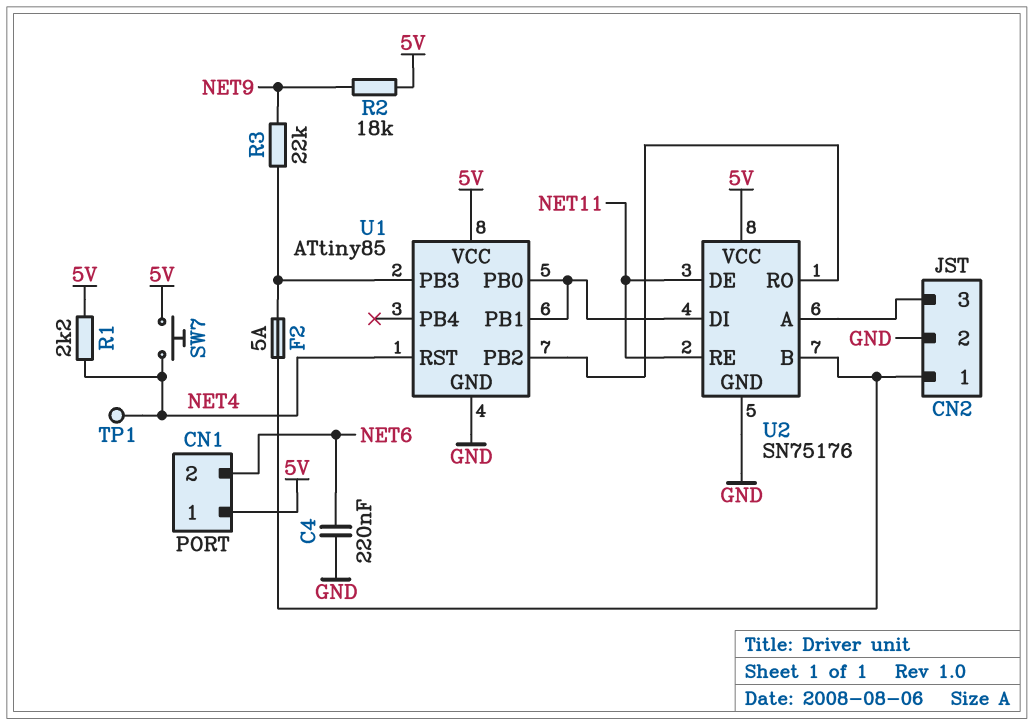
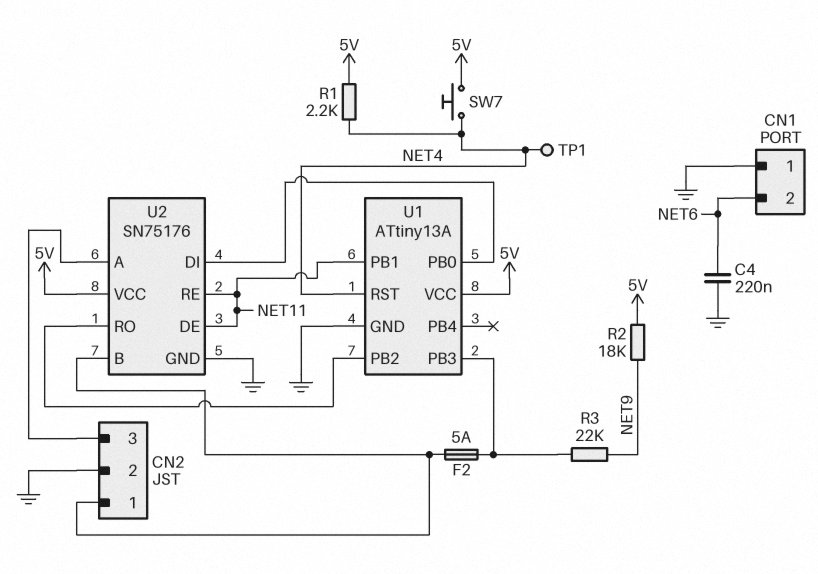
CN1 pin 1: 5V -> GND
U1: ATtiny85 -> ATtiny13A
U1 pin PB1: U1/PB0 -> NET11

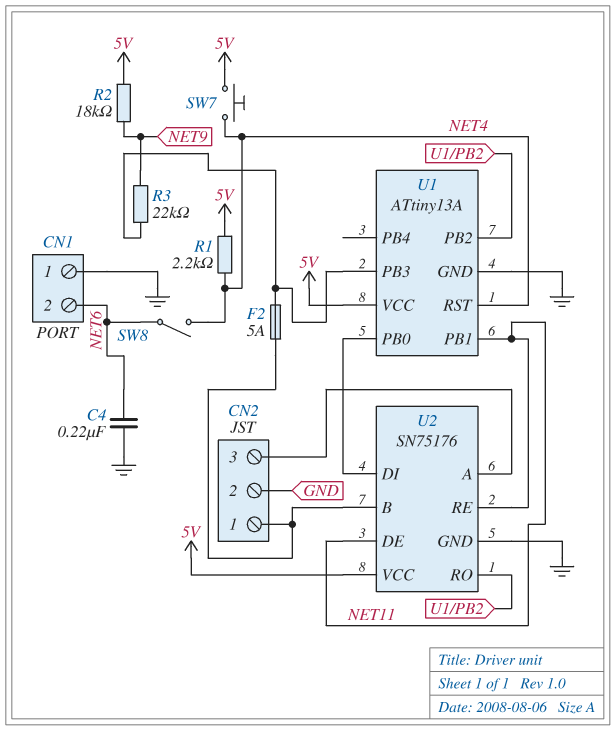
SW8: none -> switch (NET4, NET6)
TP1: test point (NET4) -> none

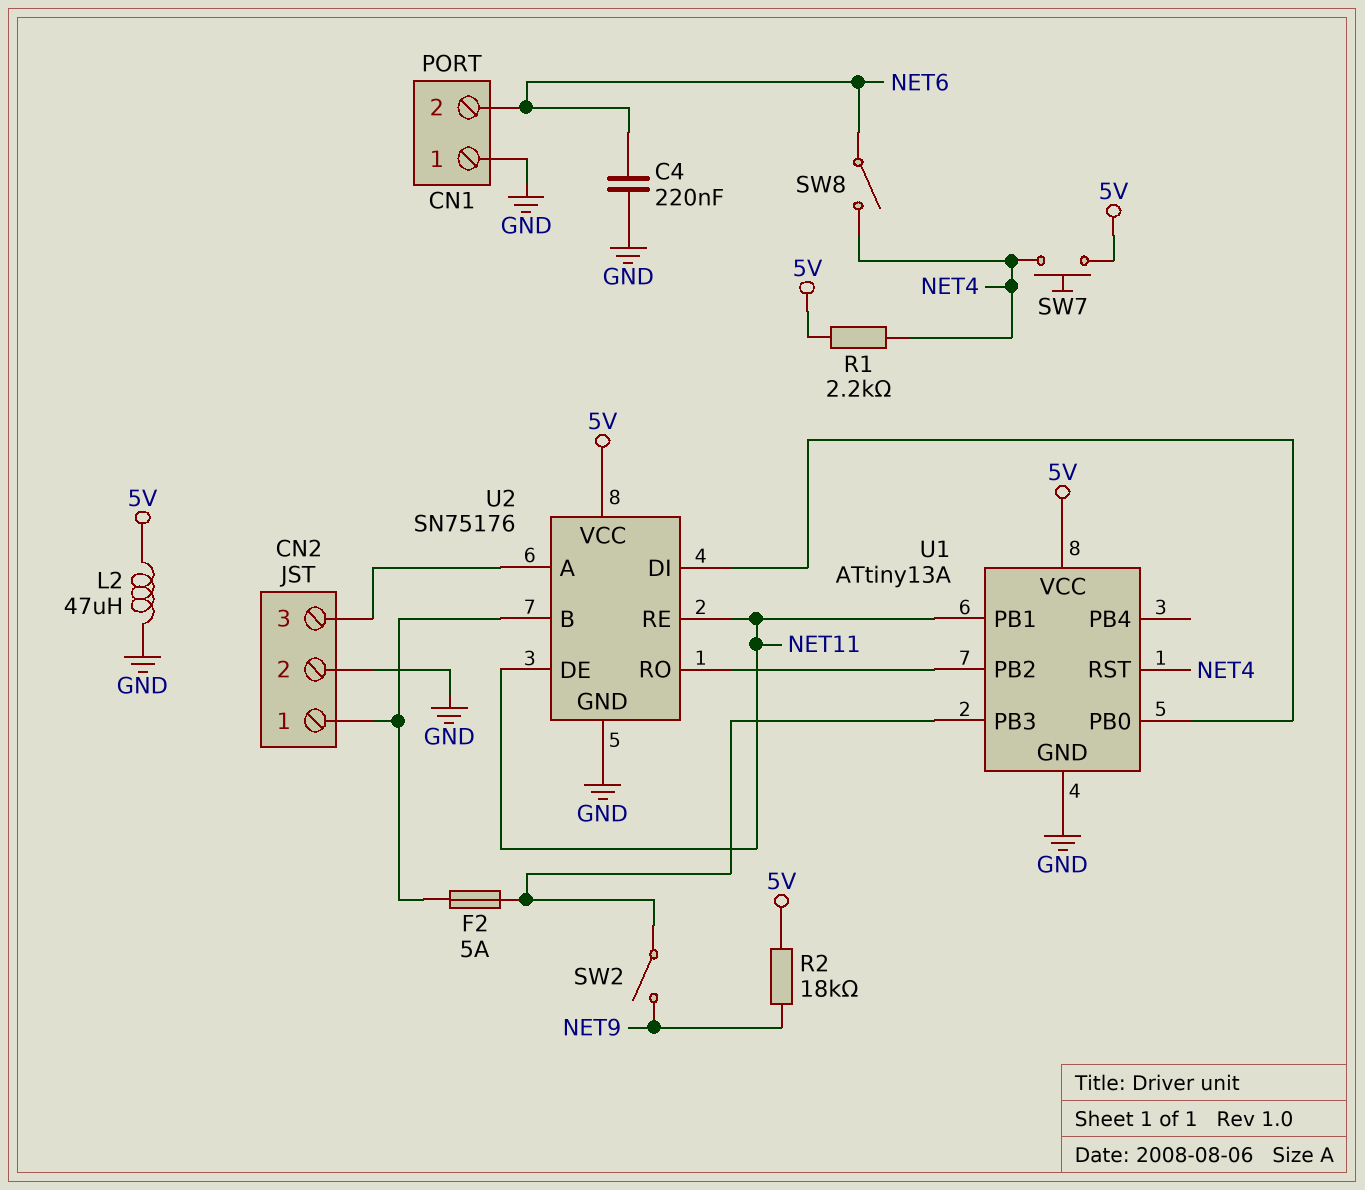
L2: none -> 47uH (5V, GND)
R3: 22k (NET9, U1/PB3) -> none
SW2: none -> switch (NET9, U1/PB3)

